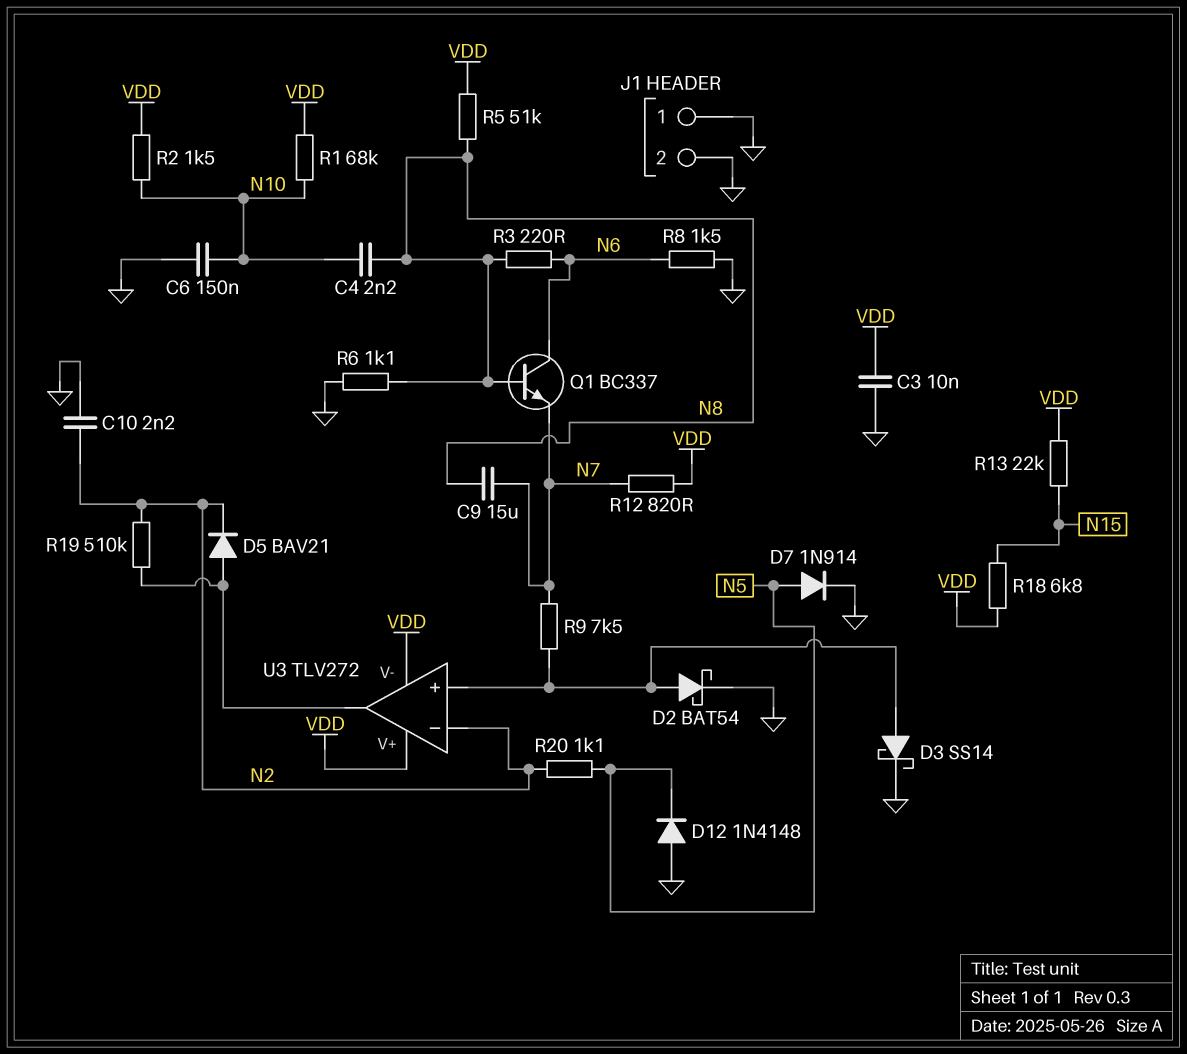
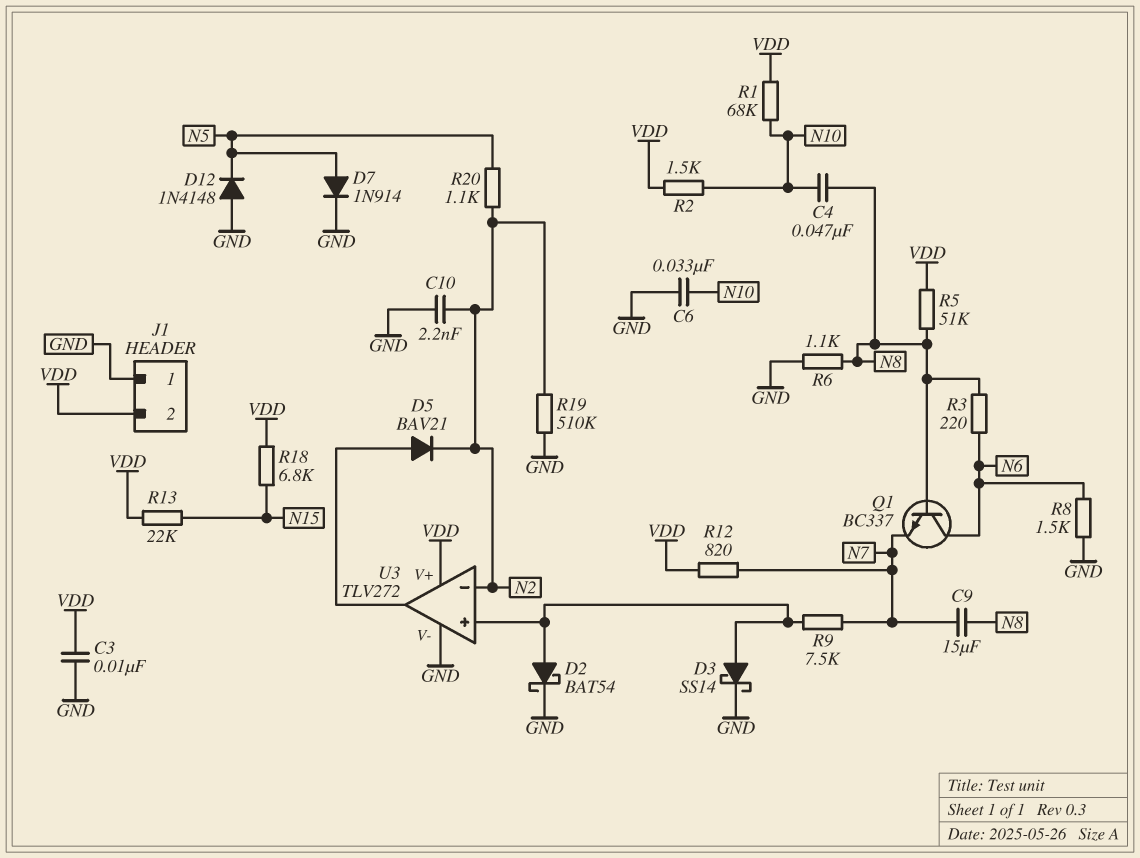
C4: 2.2nF (N8, N10) -> 47nF (N8, N10)
C6: 150nF (GND, N10) -> 33nF (GND, N10)
J1 pin 2: GND -> VDD
R19: 510k (N2, U3/out) -> 510k (GND, N2)
U3 pin V-: VDD -> GND

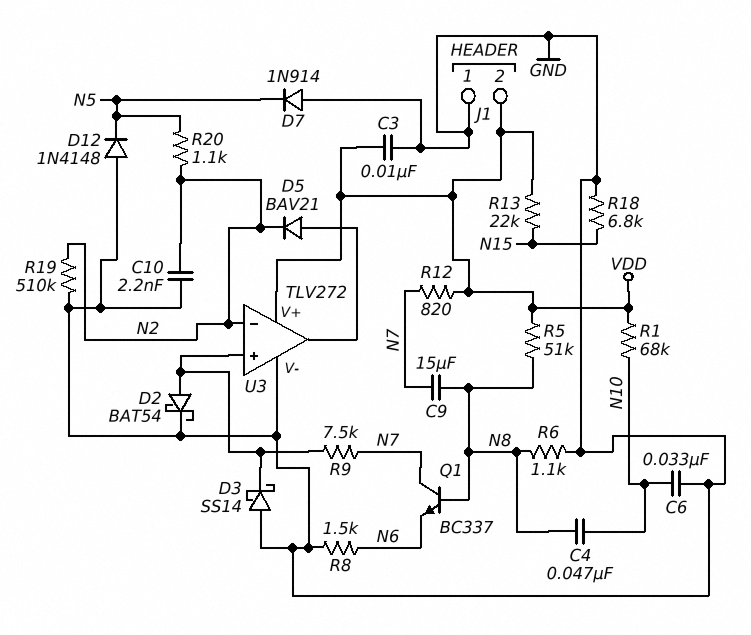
D3: schottky SS14 (A U3/in+, K GND) -> schottky SS14 (A GND, K U3/in+)
D7: diode 1N914 (A N5, K GND) -> diode 1N914 (A GND, K N5)
Q1: NPN BC337 (B N8, C N6, E N7) -> NPN BC337 (B N8, C N7, E N6)
R2: 1.5k (N10, VDD) -> none
R3: 220 (N6, N8) -> none
R18: 6.8k (N15, VDD) -> 6.8k (GND, N15)

